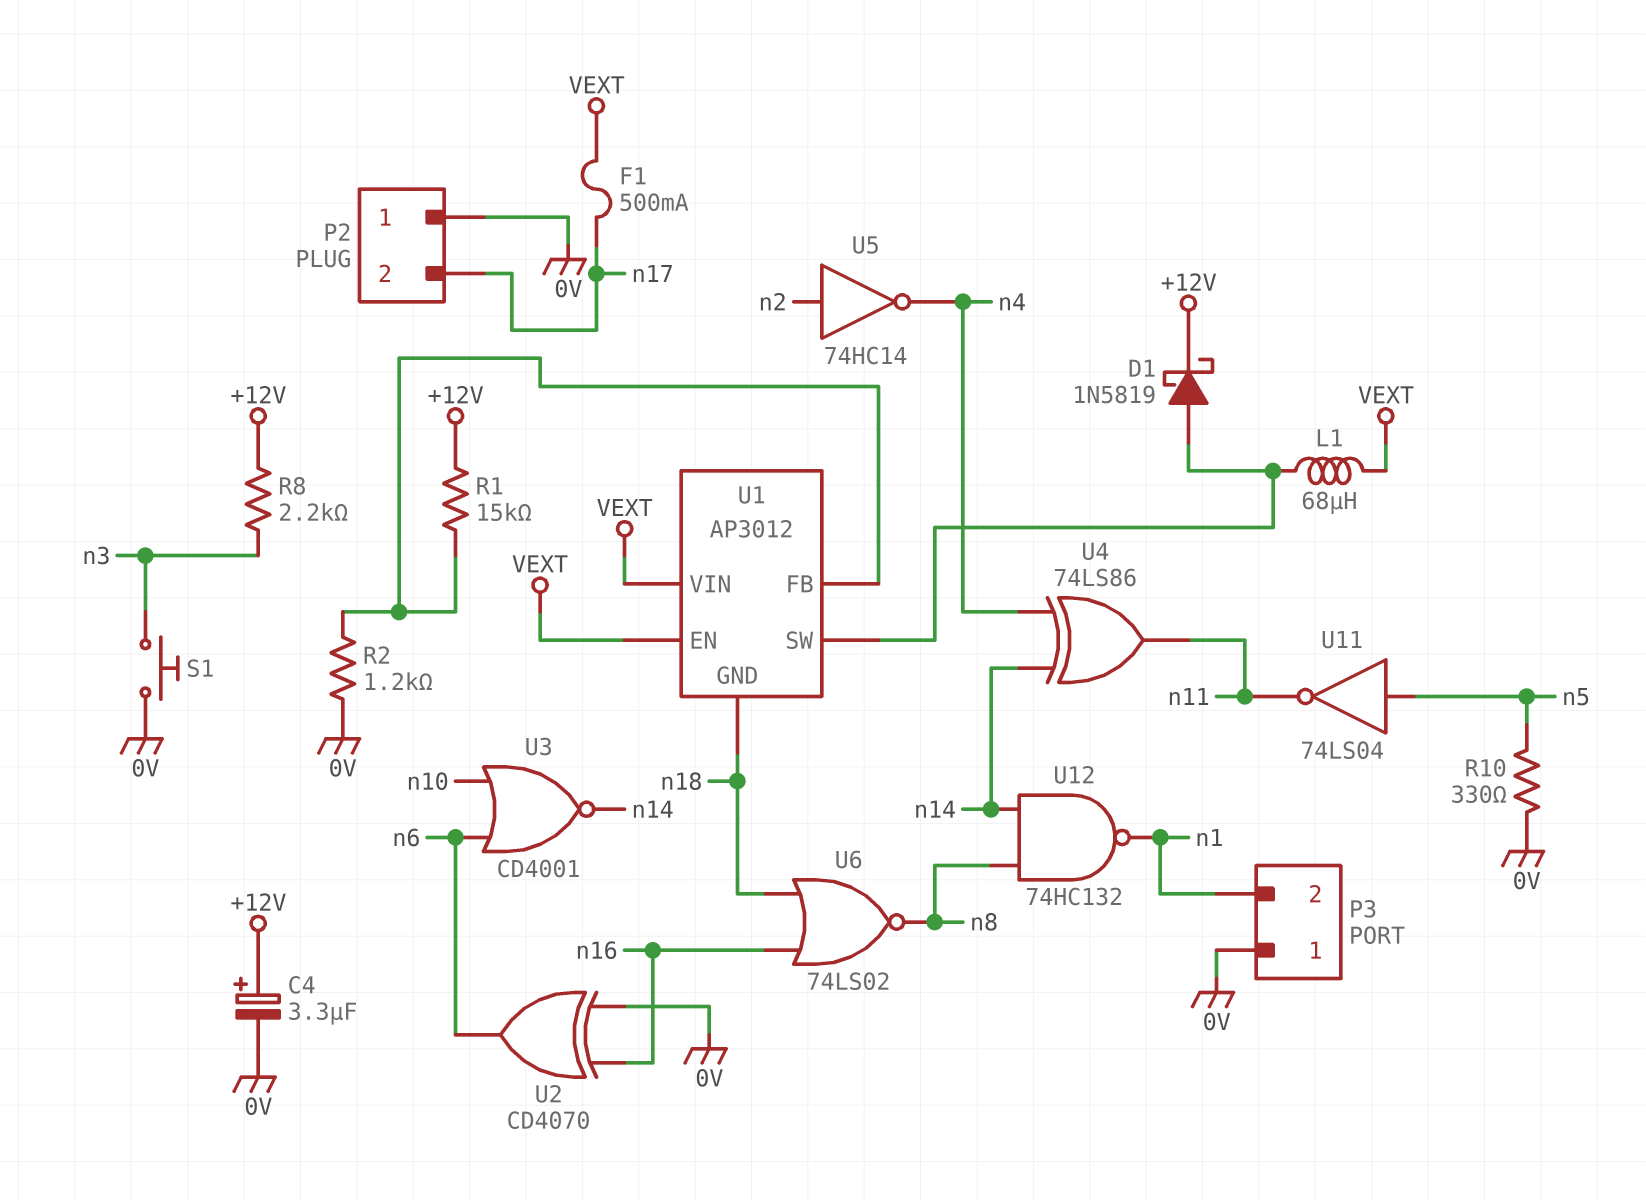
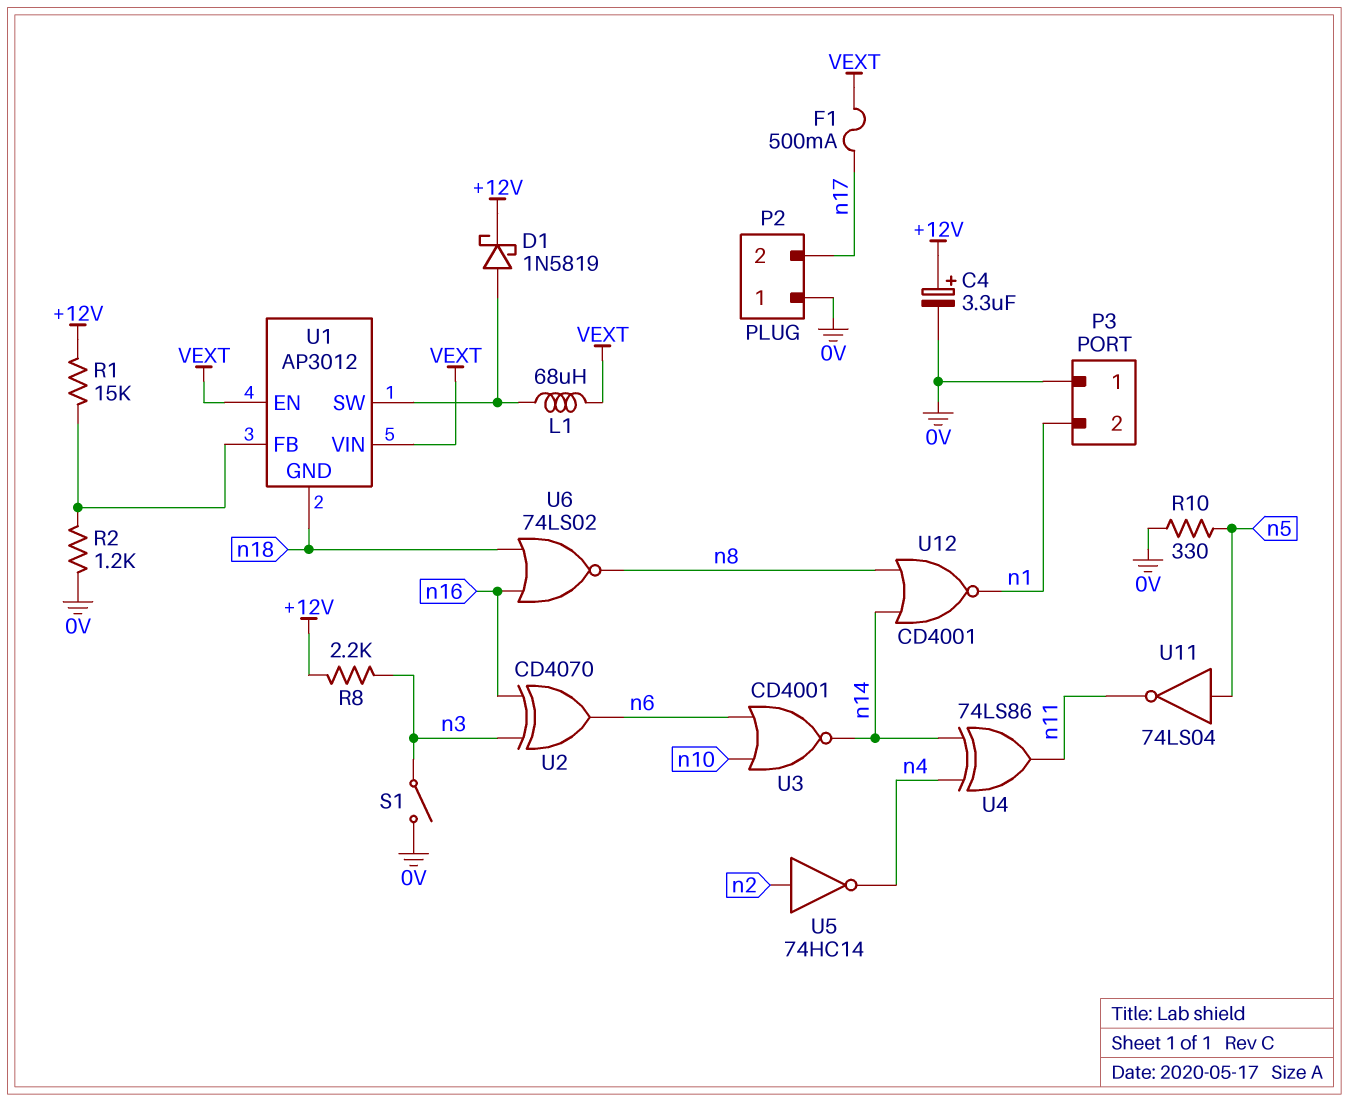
S1: button (0V, n3) -> switch (0V, n3)
U2: XOR CD4070 (in 0V, in n16, out n6) -> XOR CD4070 (in n3, in n16, out n6)
U12: NAND 74HC132 (in n8, in n14, out n1) -> NOR CD4001 (in n8, in n14, out n1)

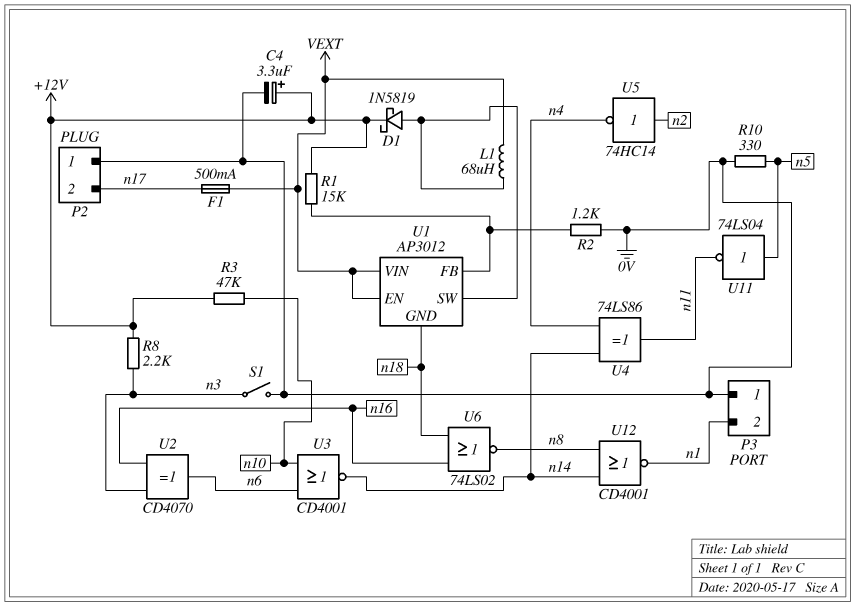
R3: none -> 47k (+12V, n10)

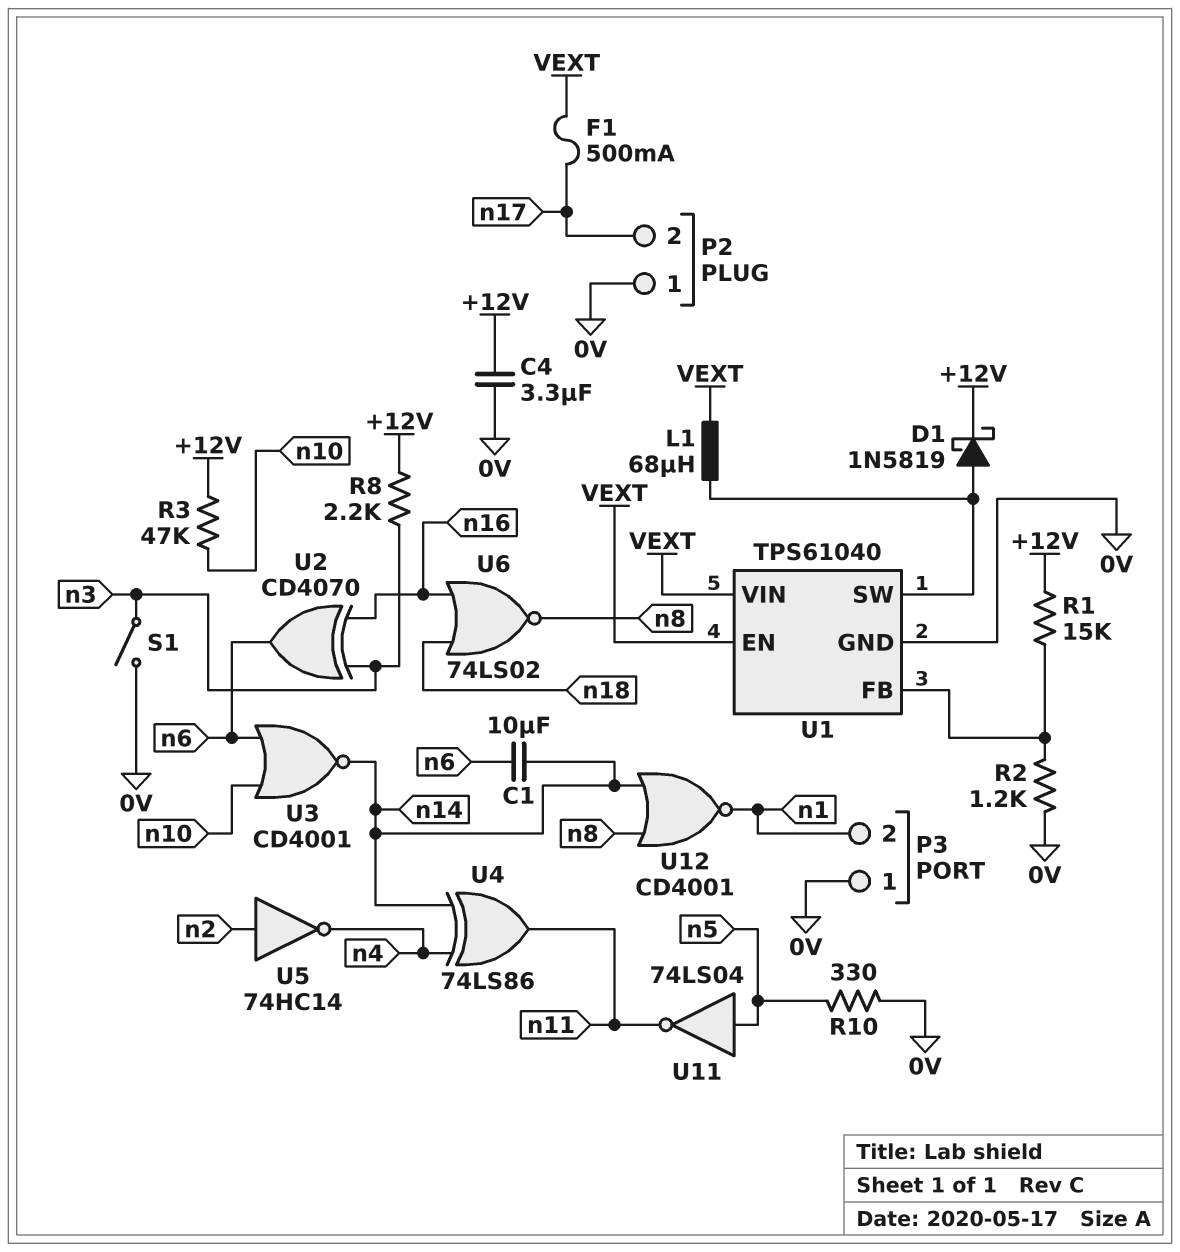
C1: none -> 10uF (n6, n14)
C4: 3.3uF (plus +12V, minus 0V) -> 3.3uF (+12V, 0V)
U1: AP3012 -> TPS61040
U1 pin GND: n18 -> 0V

